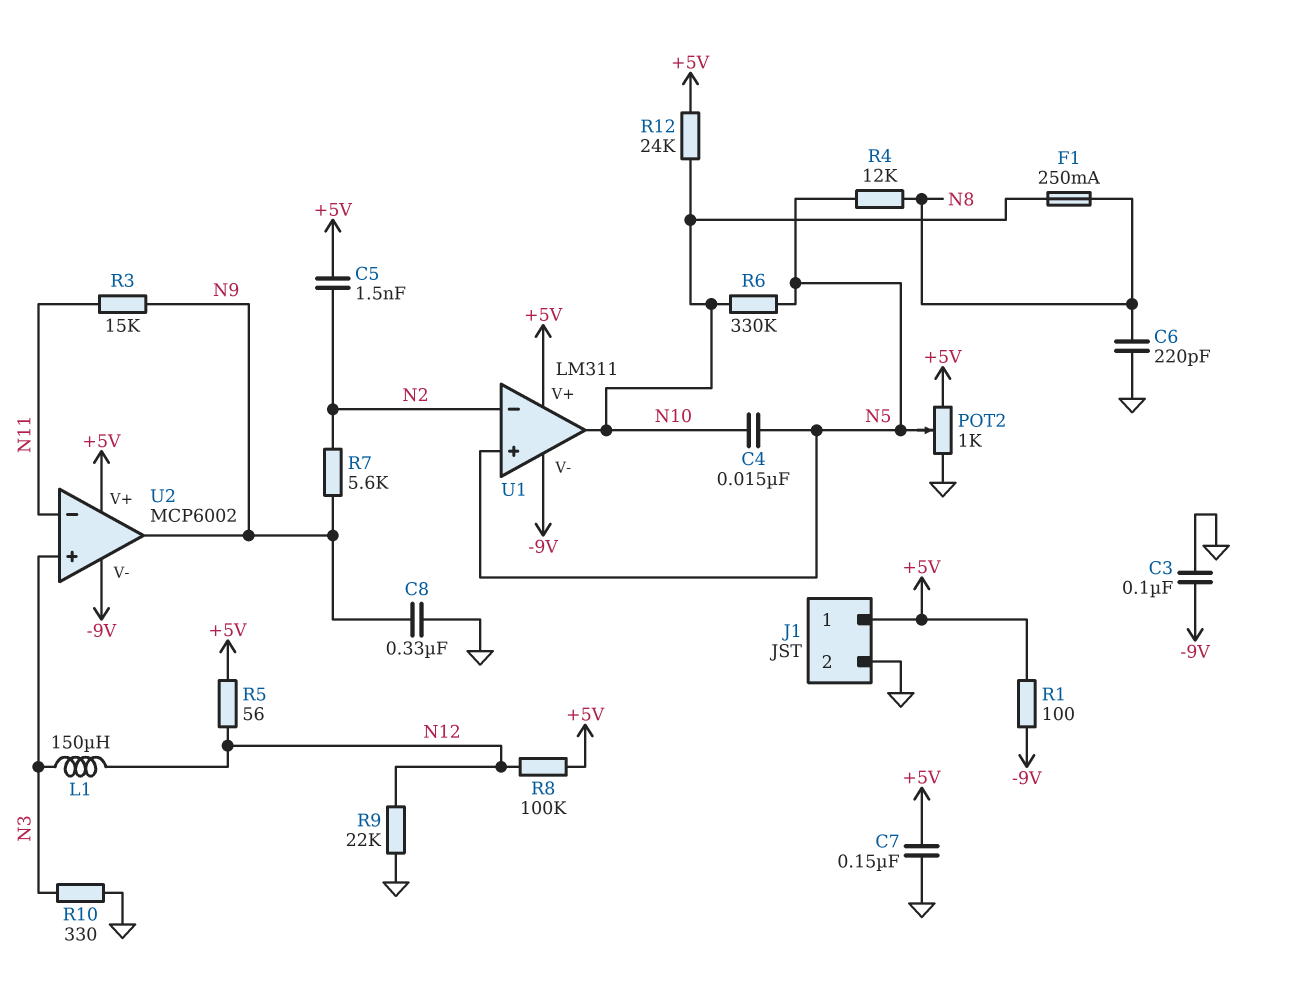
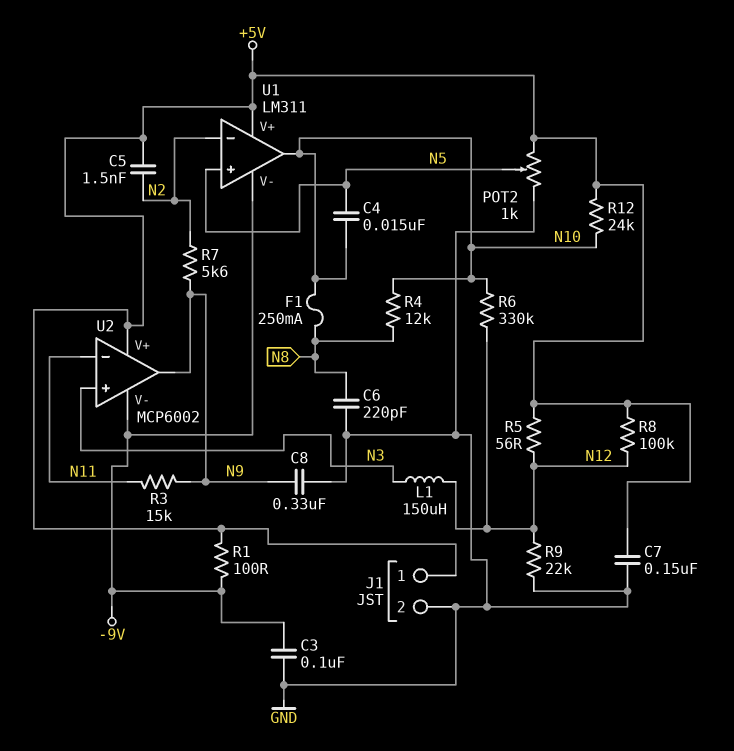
R4: 12k (N5, N8) -> 12k (N8, N10)
R6: 330k (N5, N10) -> 330k (N10, N12)
R10: 330 (GND, N3) -> none

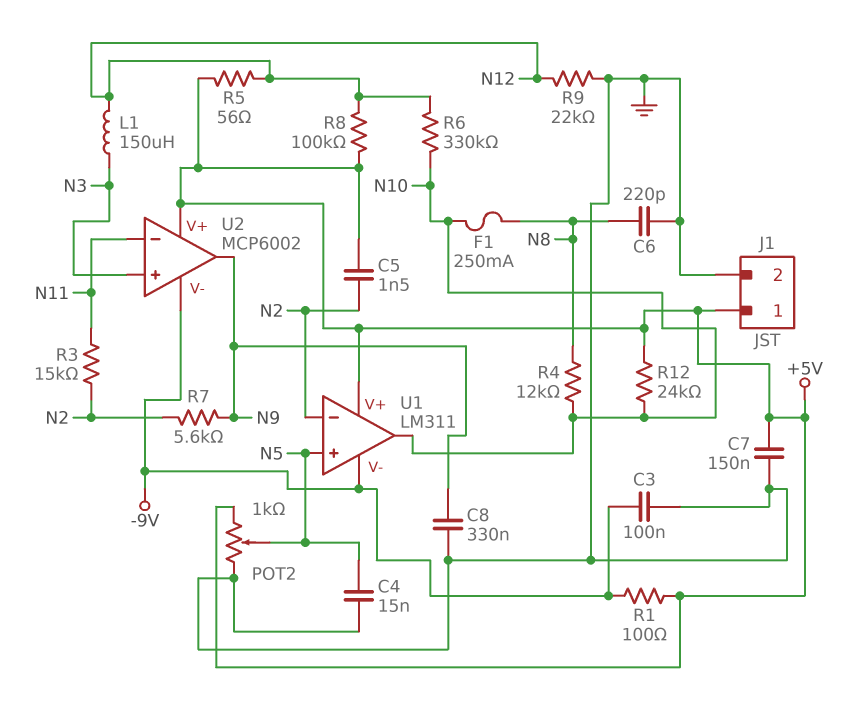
C4: 15nF (N5, N10) -> 15nF (GND, N5)
R3: 15k (N9, N11) -> 15k (N2, N11)

